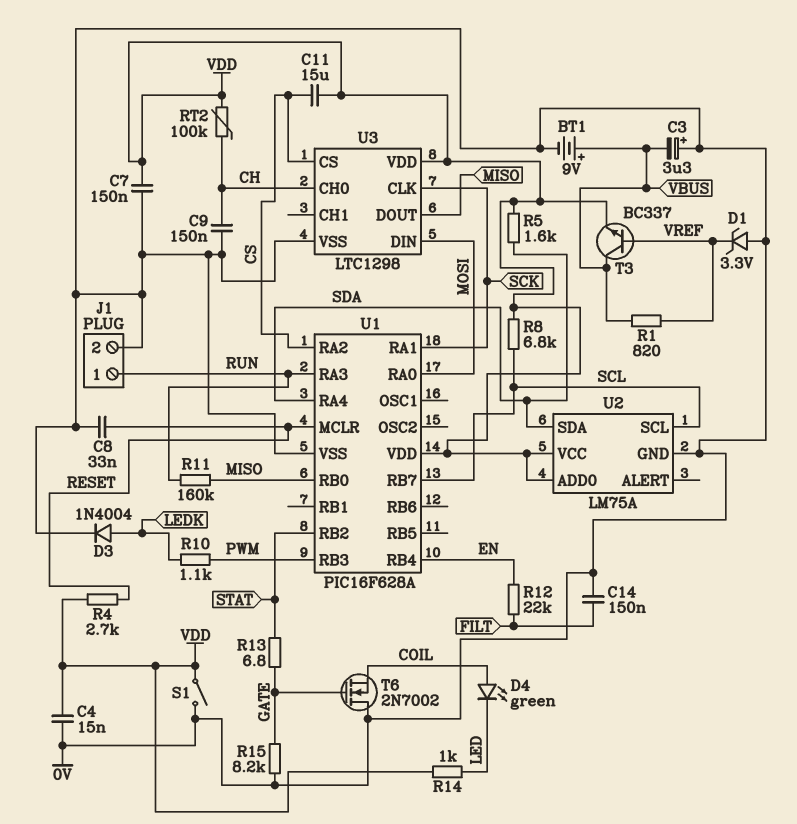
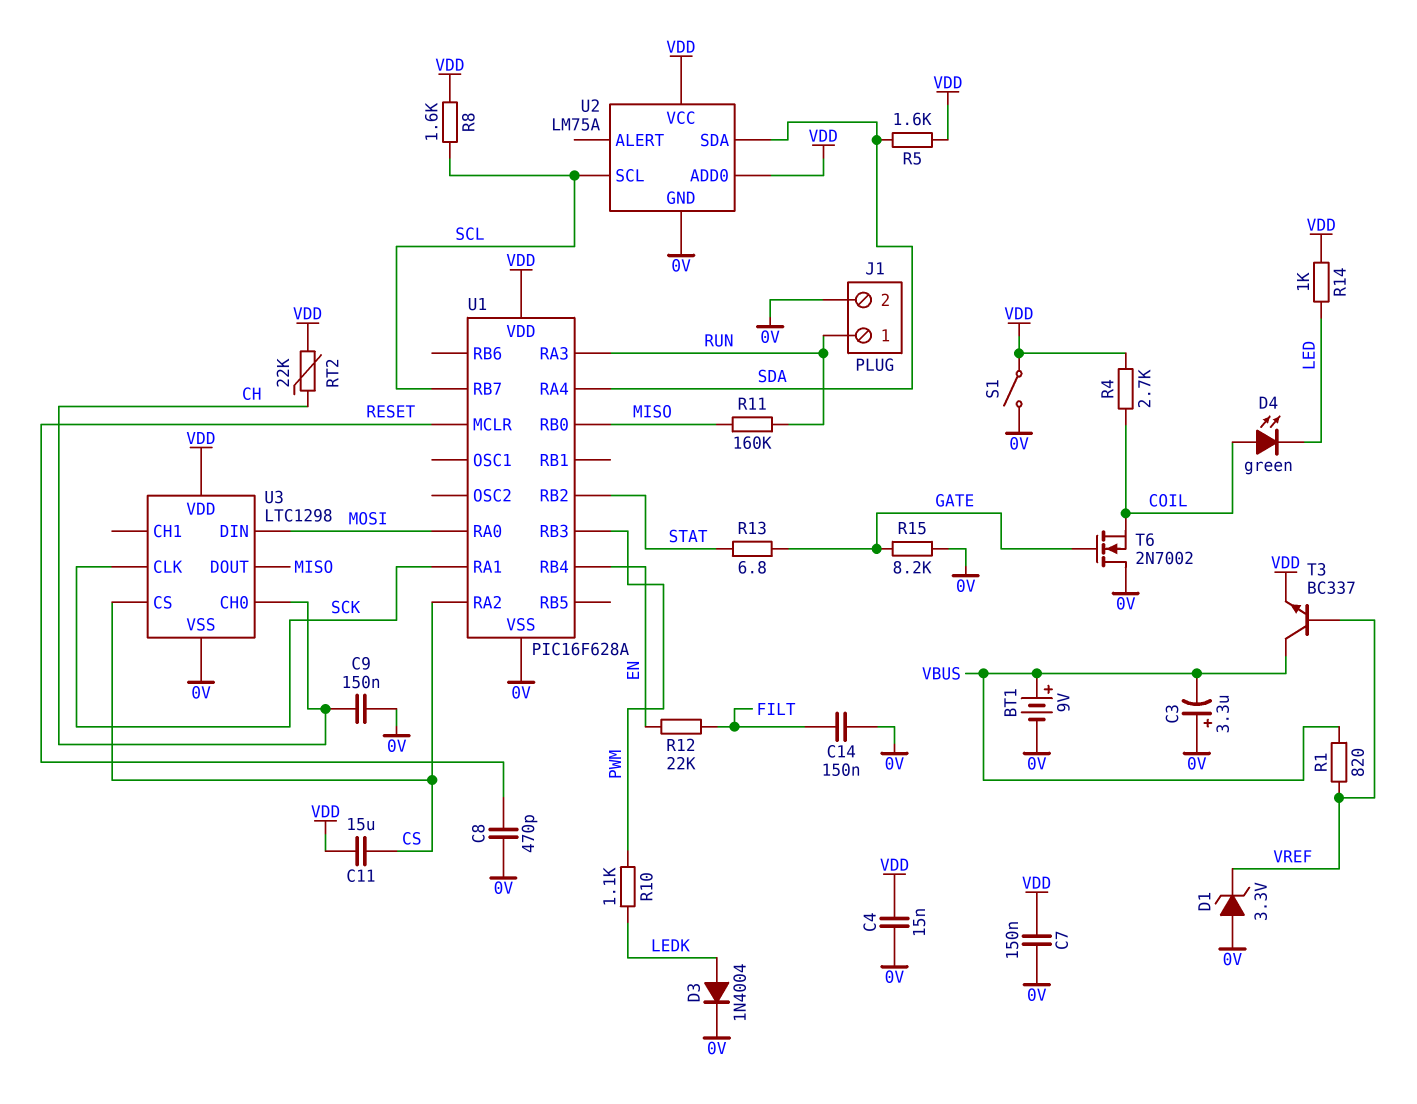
C8: 33nF (0V, RESET) -> 470pF (0V, RESET)
R4: 2.7k (RESET, VDD) -> 2.7k (COIL, VDD)
R8: 6.8k (SCL, VDD) -> 1.6k (SCL, VDD)
RT2: 100k (CH, VDD) -> 22k (CH, VDD)

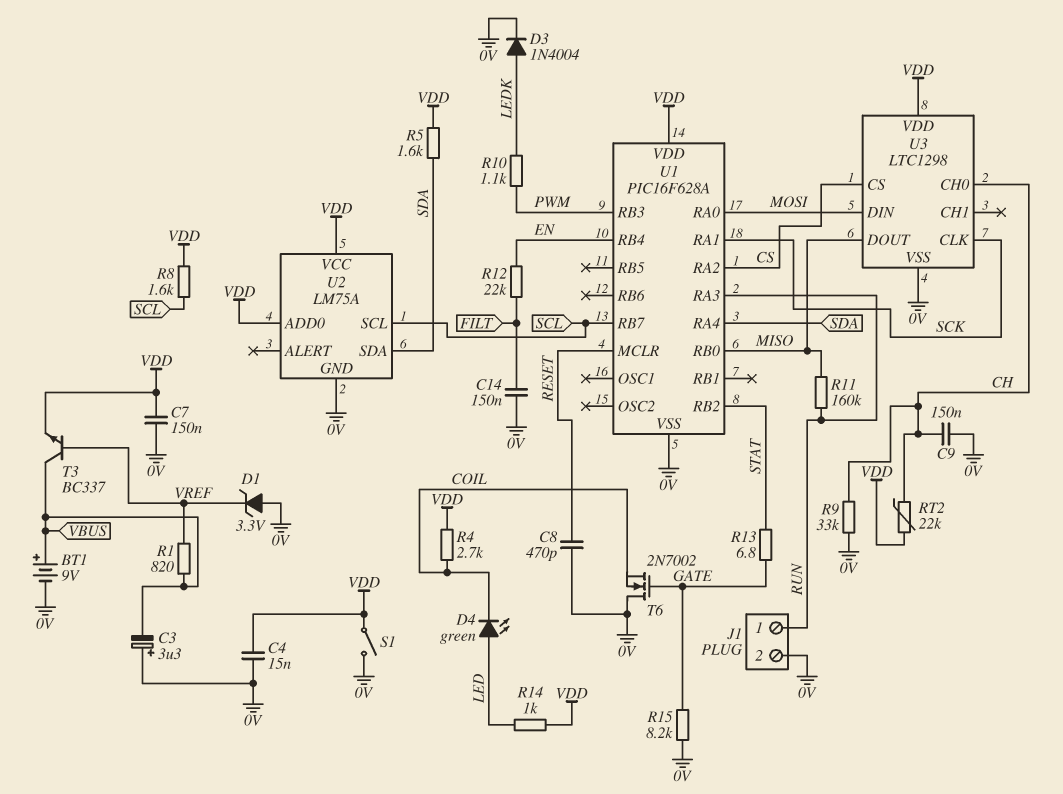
C11: 15uF (CS, VDD) -> none
D4: LED green (A COIL, K LED) -> LED green (A LED, K COIL)
R9: none -> 33k (0V, CH)

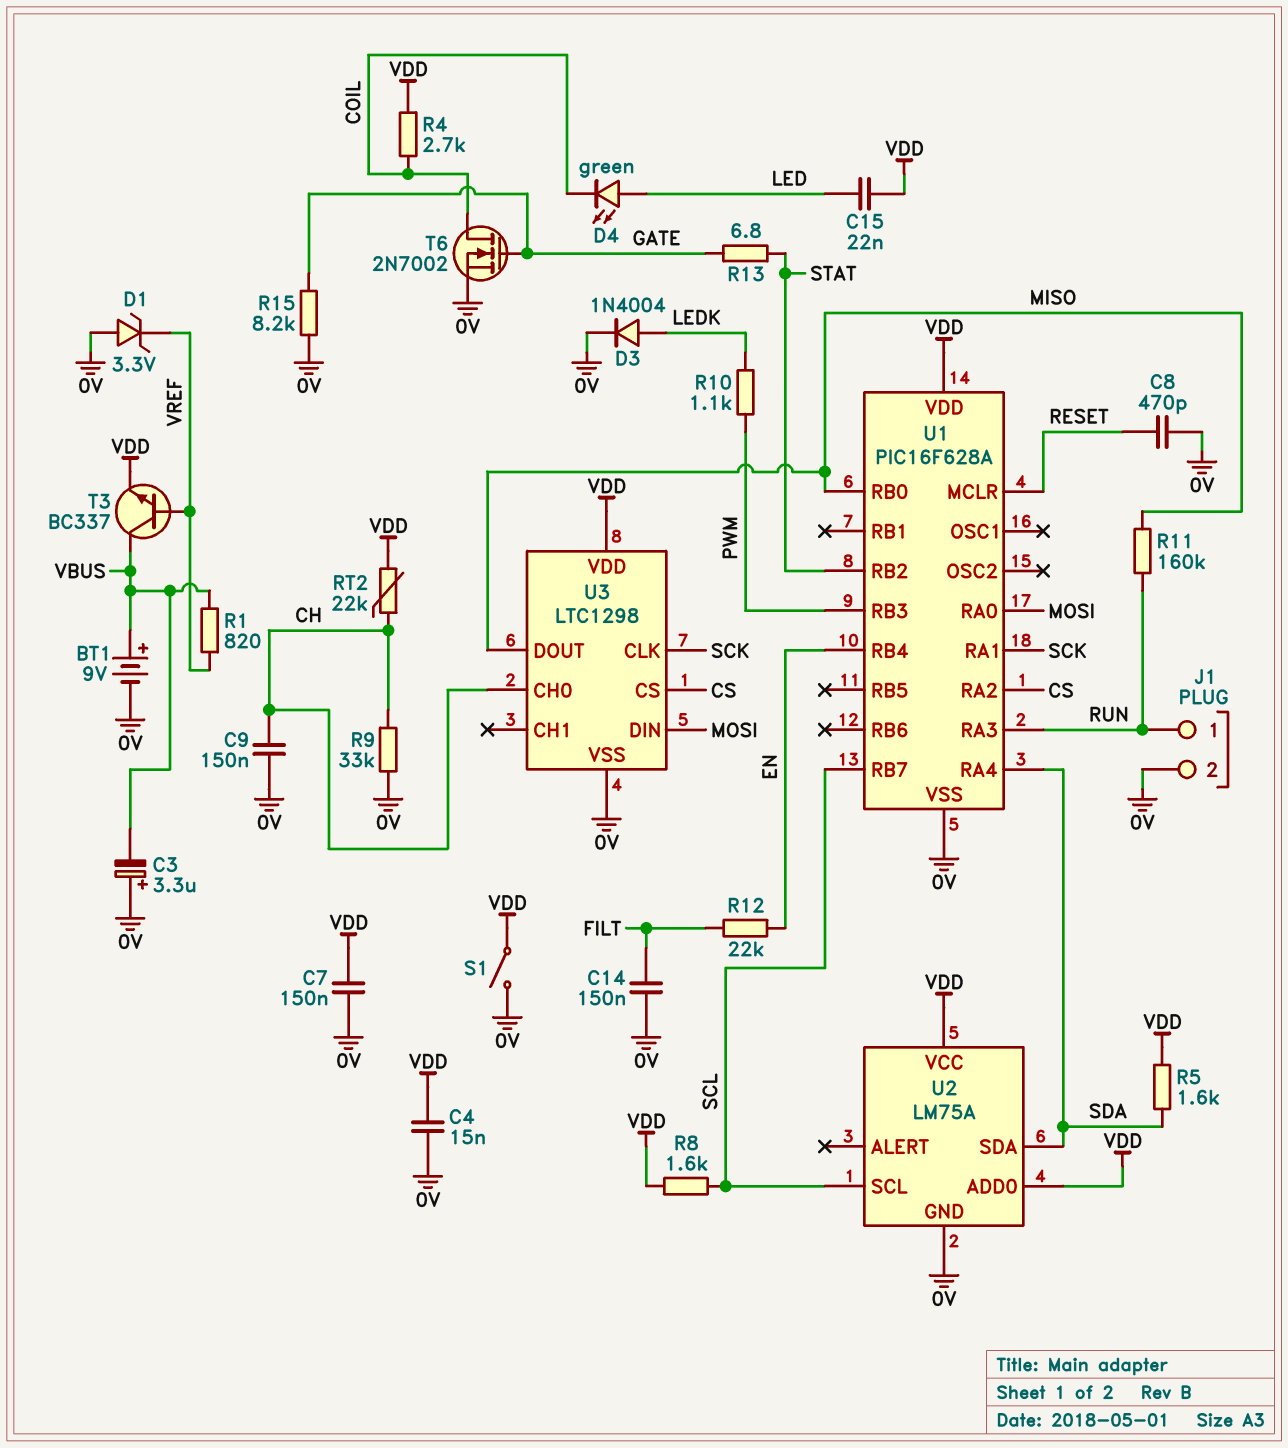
C15: none -> 22nF (LED, VDD)
R14: 1k (LED, VDD) -> none
T6: NMOS 2N7002 (G GATE, D 0V, S COIL) -> NMOS 2N7002 (G GATE, D COIL, S 0V)

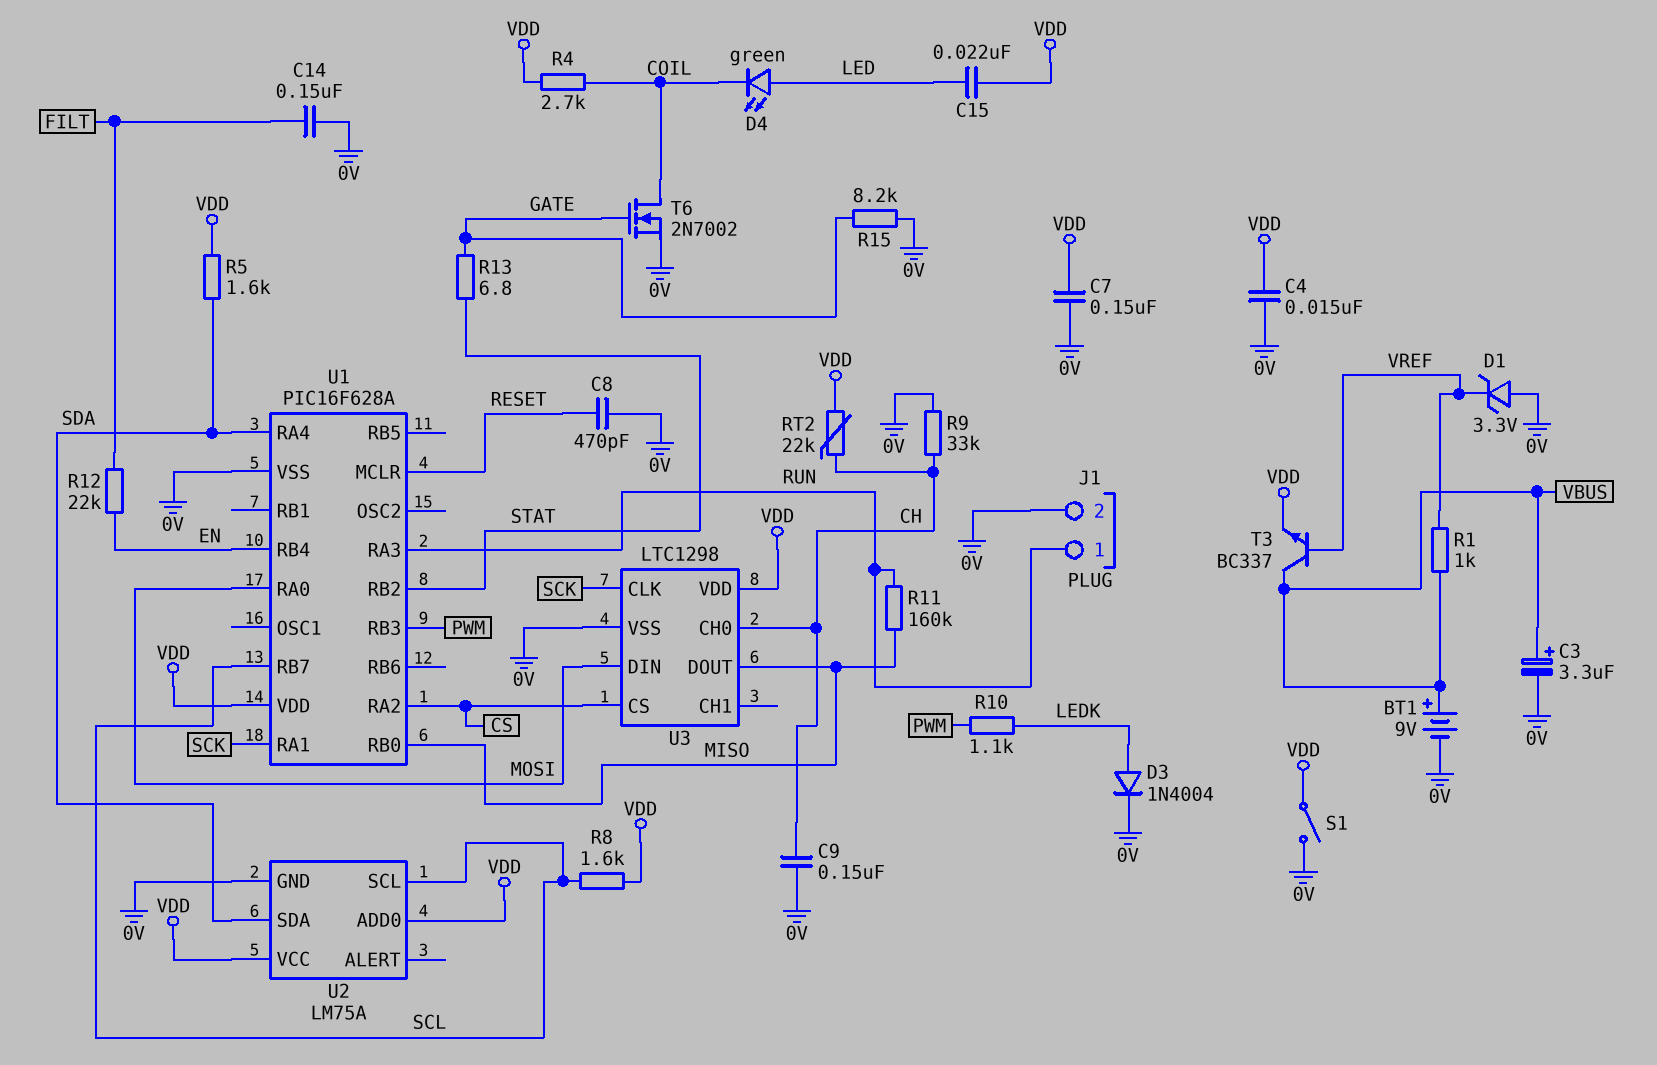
C3: 3.3uF (plus 0V, minus VBUS) -> 3.3uF (plus VBUS, minus 0V)
R1: 820 (VBUS, VREF) -> 1k (VBUS, VREF)

